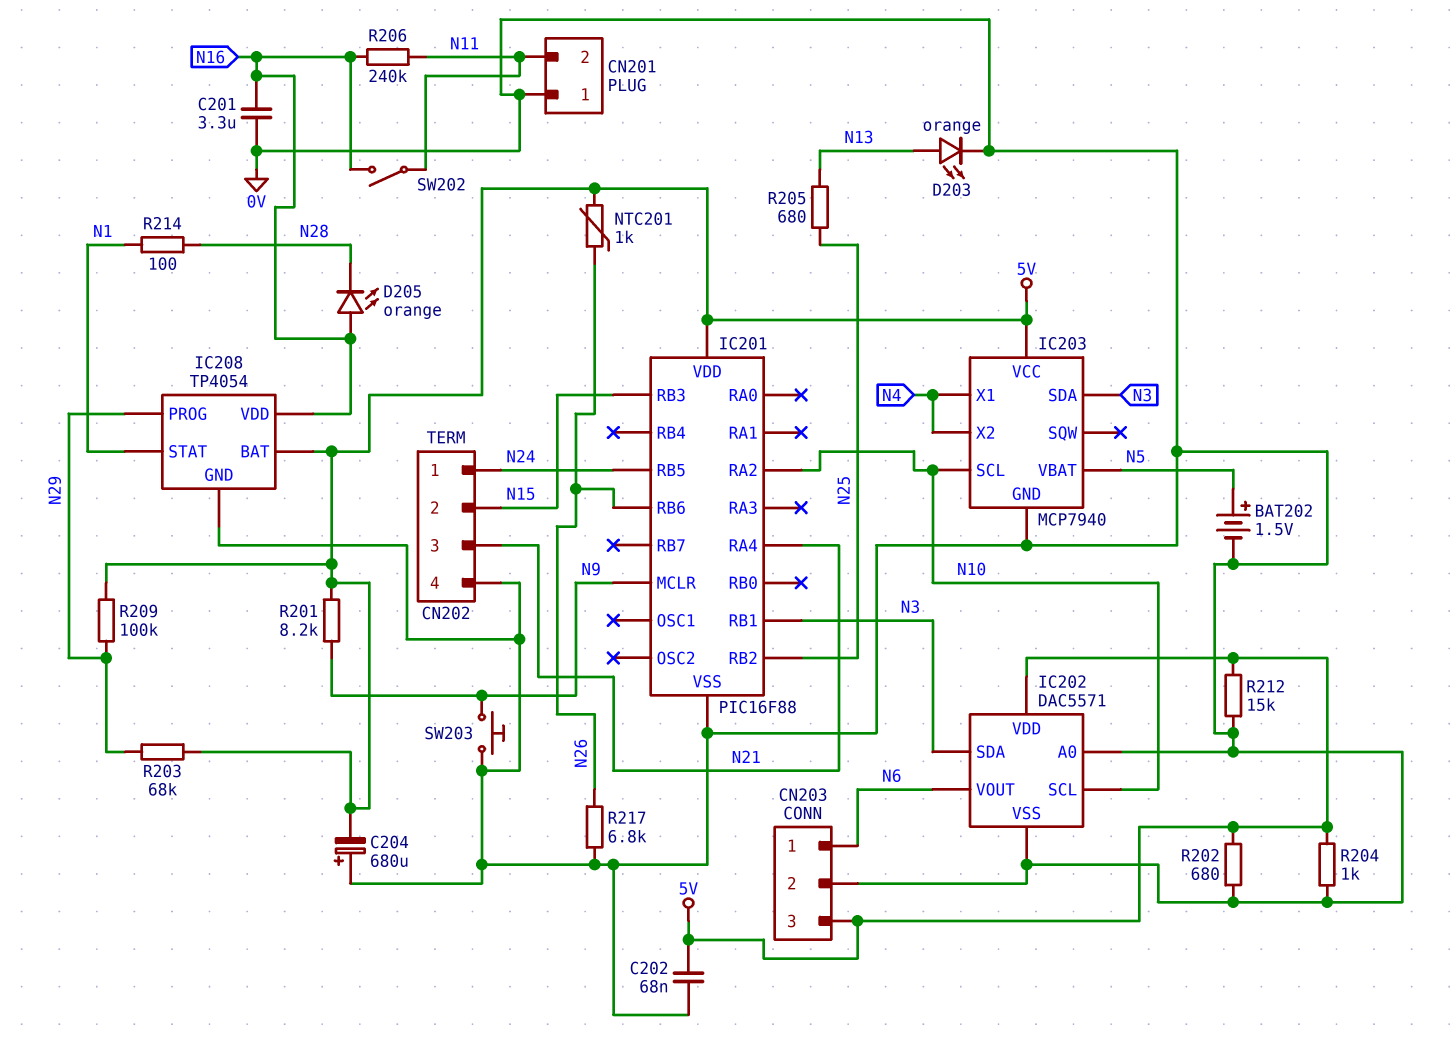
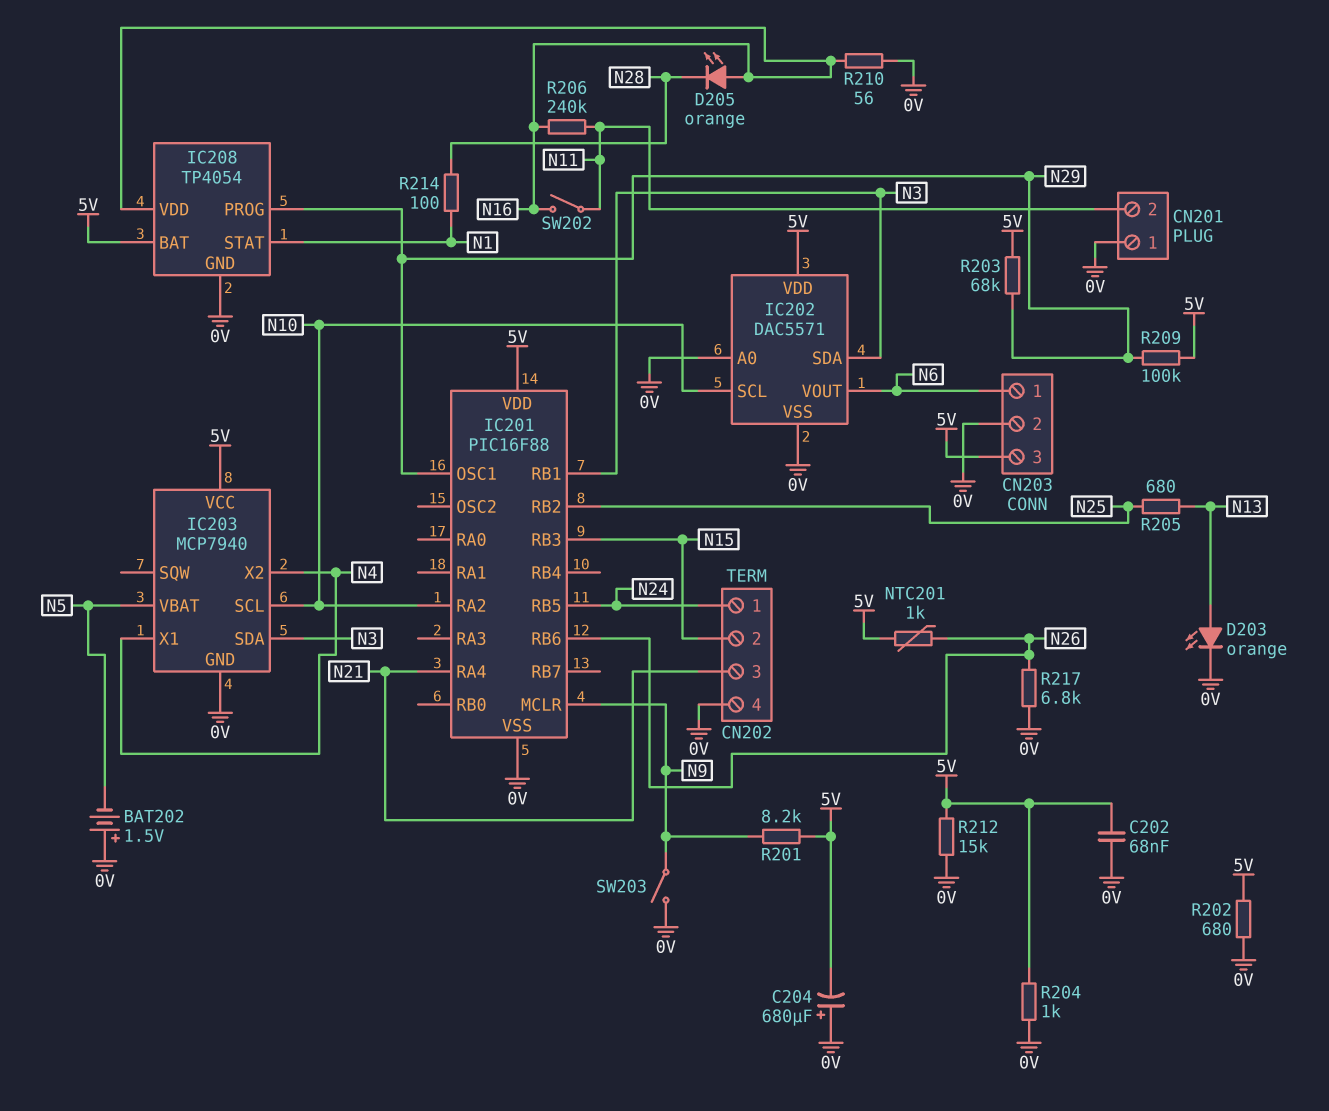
BAT202: 1.5V (plus N5, minus 0V) -> 1.5V (plus 0V, minus N5)
C201: 3.3uF (0V, N16) -> none
IC201 pin OSC1: none -> N29
R210: none -> 56 (0V, N16)
SW203: button (0V, N9) -> switch (0V, N9)

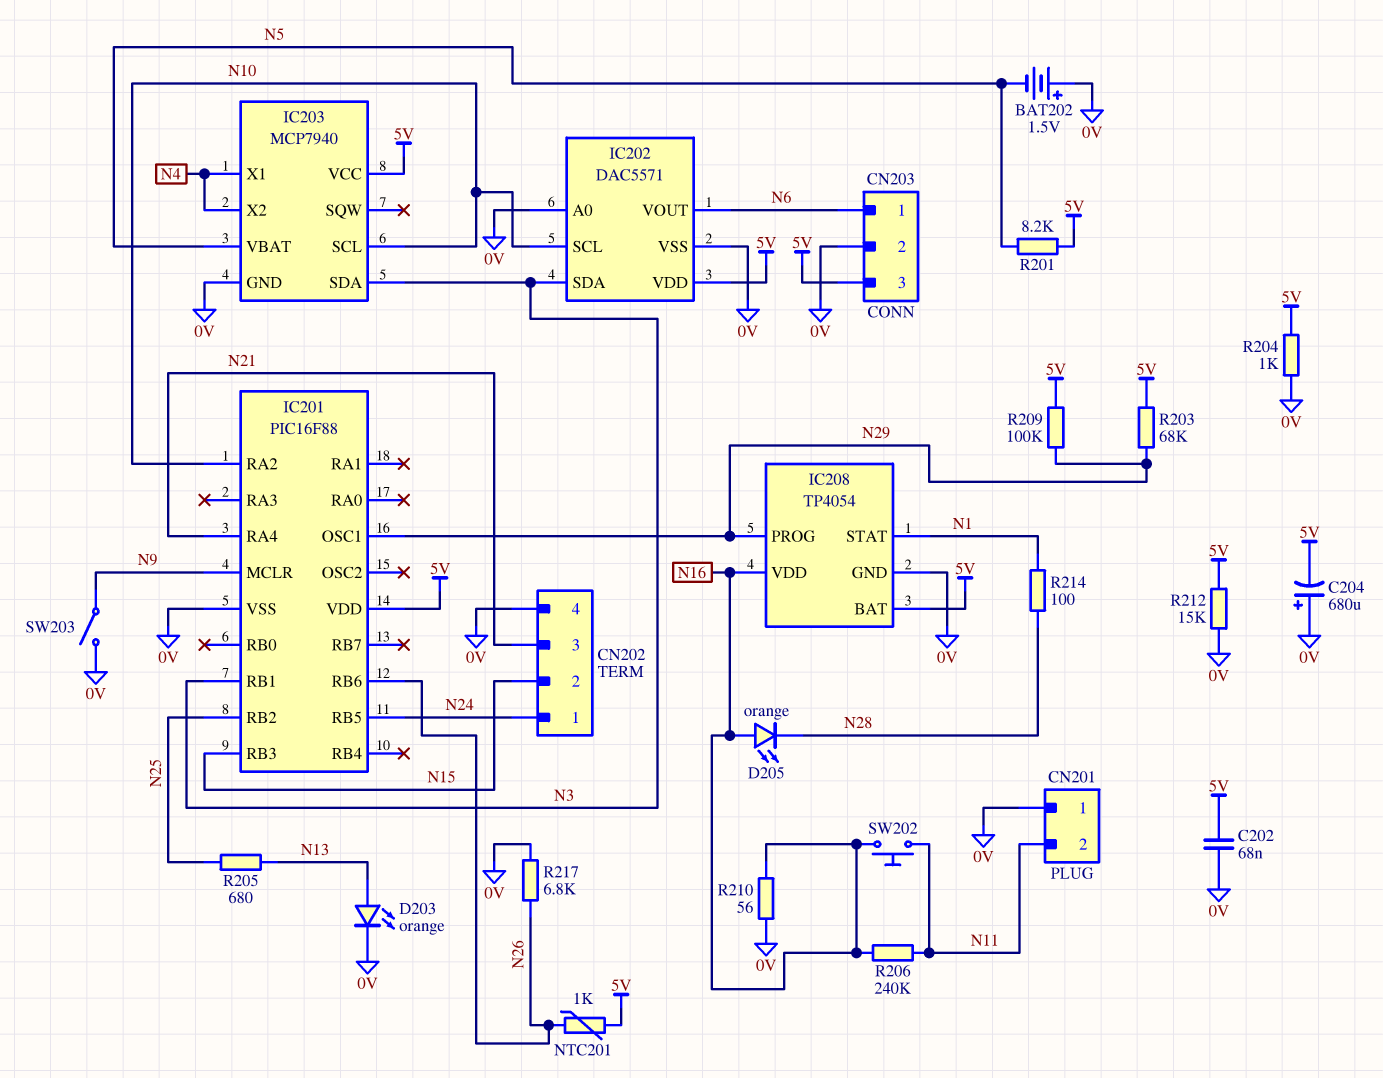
R201: 8.2k (5V, N9) -> 8.2k (5V, N5)
R202: 680 (0V, 5V) -> none
SW202: switch (N11, N16) -> button (N11, N16)

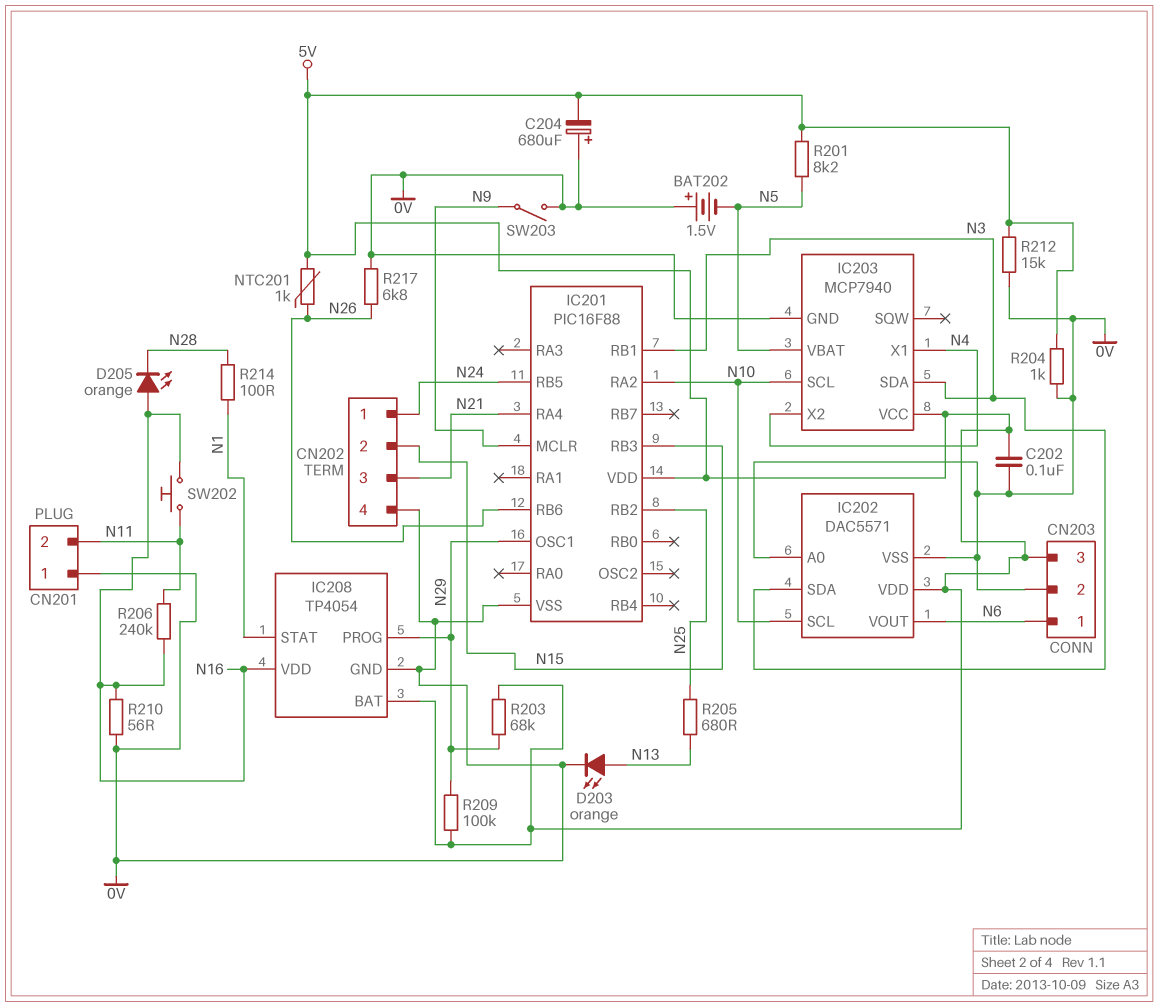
C202: 68nF (0V, 5V) -> 100nF (0V, 5V)

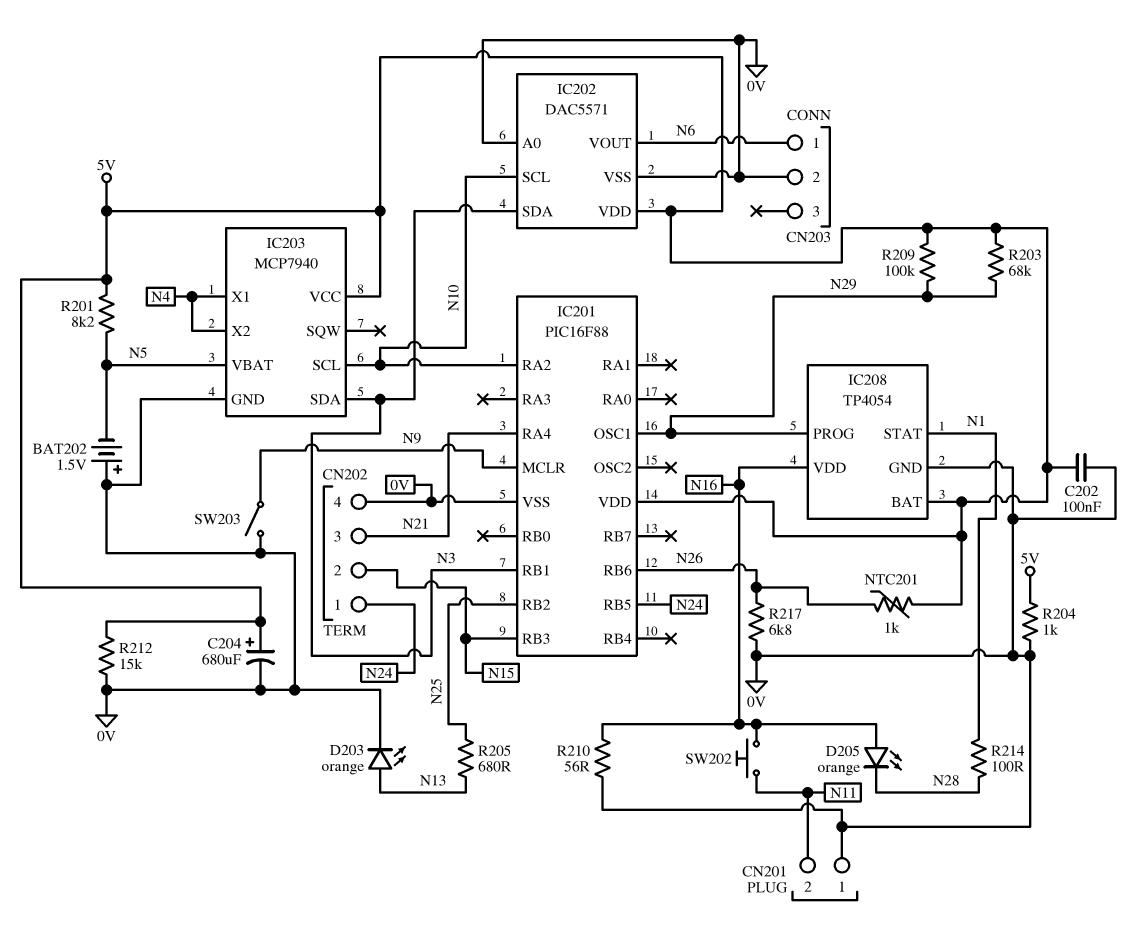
C204: 680uF (plus 0V, minus 5V) -> 680uF (plus 5V, minus 0V)
CN203 pin 3: 5V -> none
R206: 240k (N11, N16) -> none

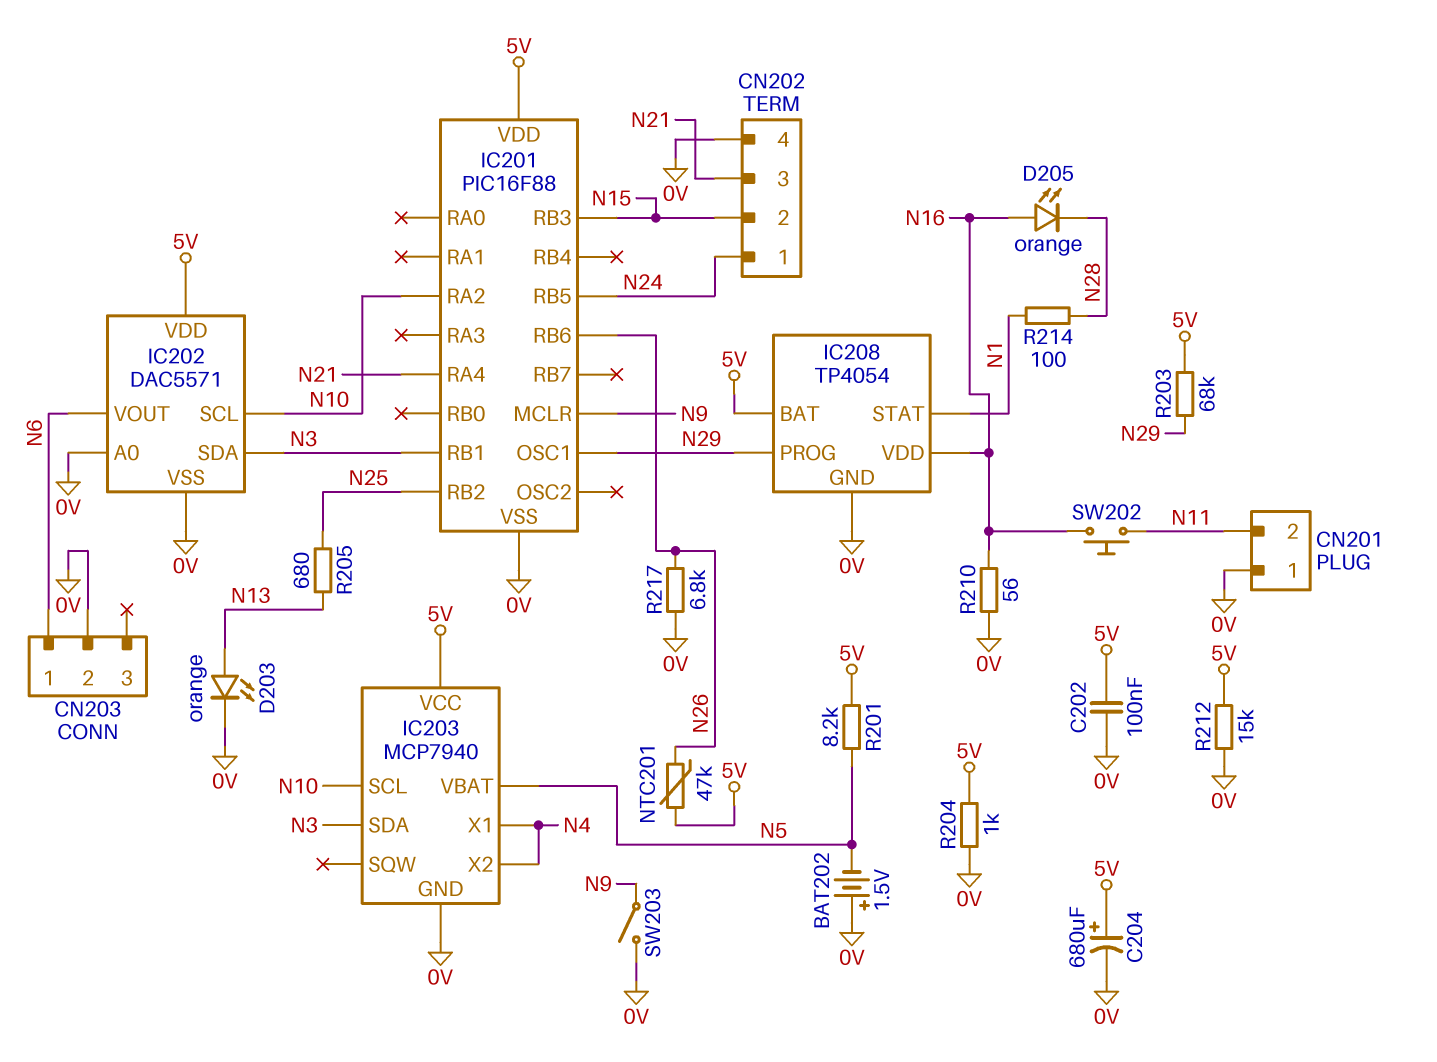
NTC201: 1k (5V, N26) -> 47k (5V, N26)
R209: 100k (5V, N29) -> none

